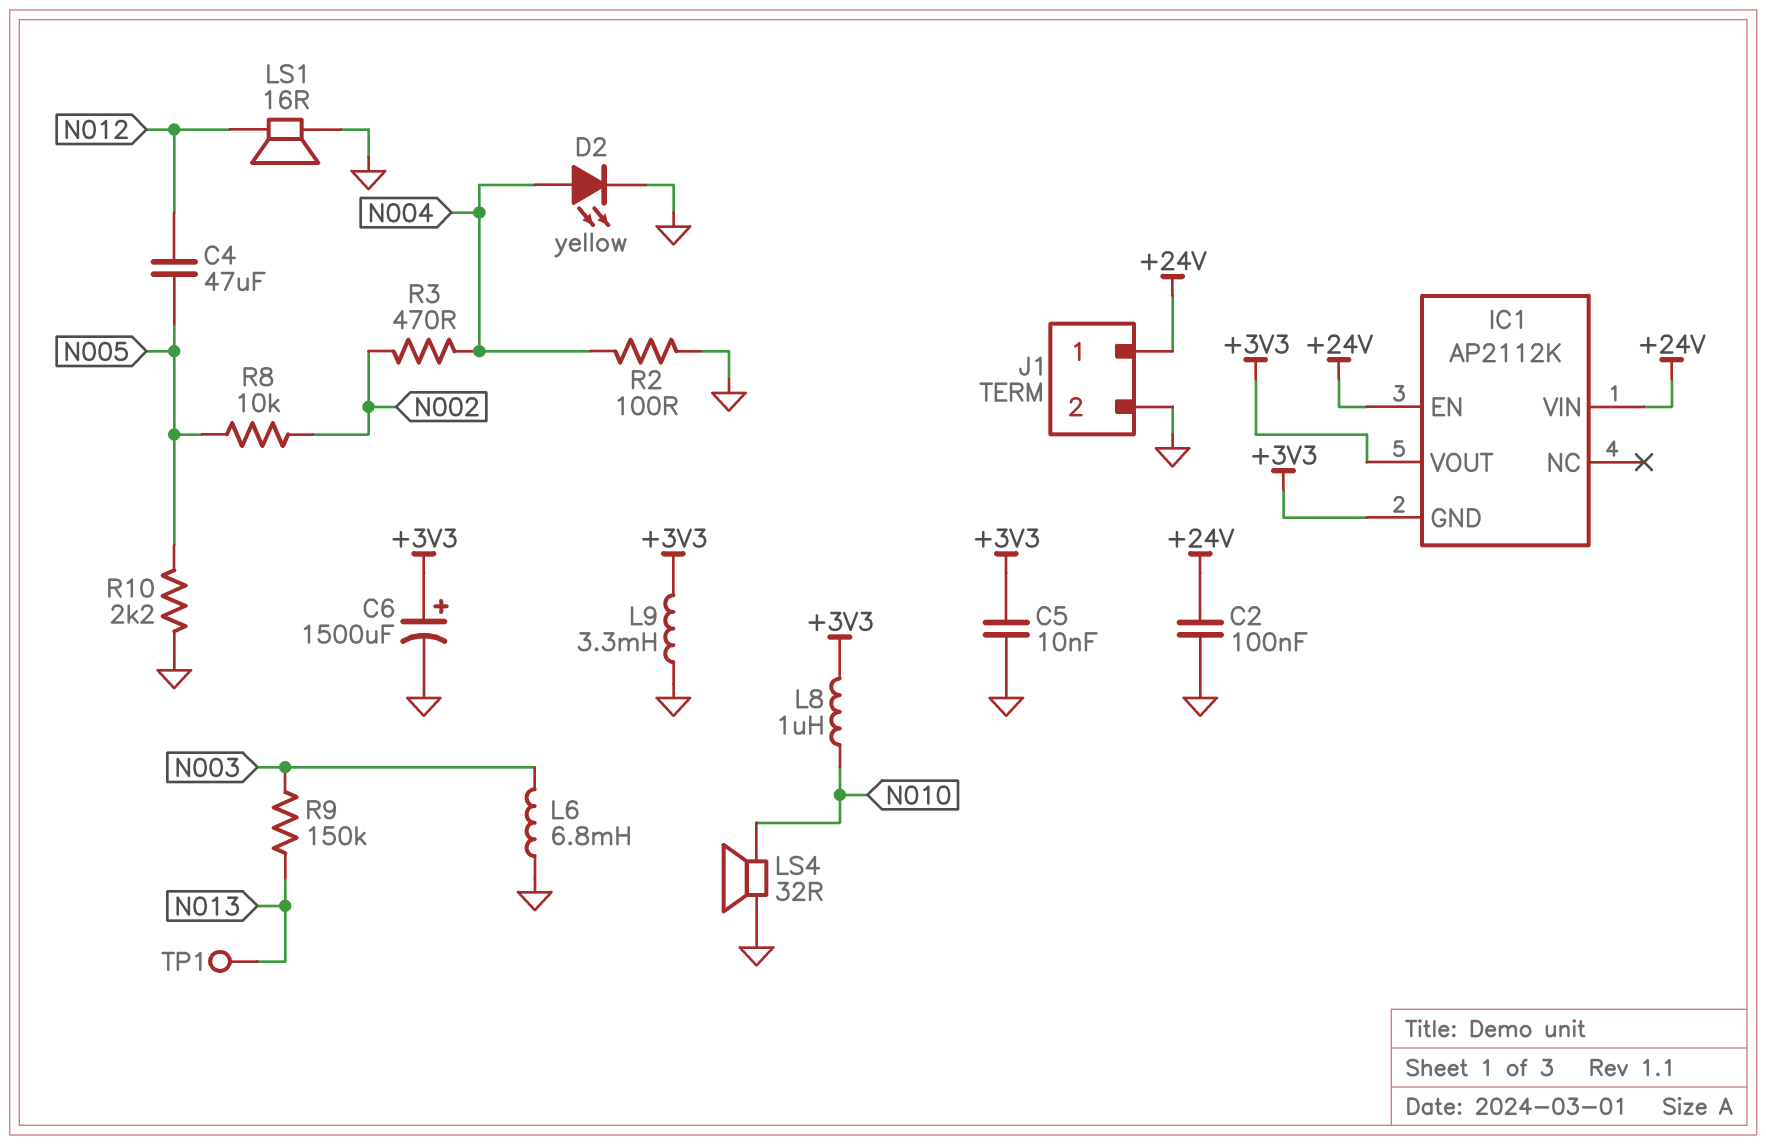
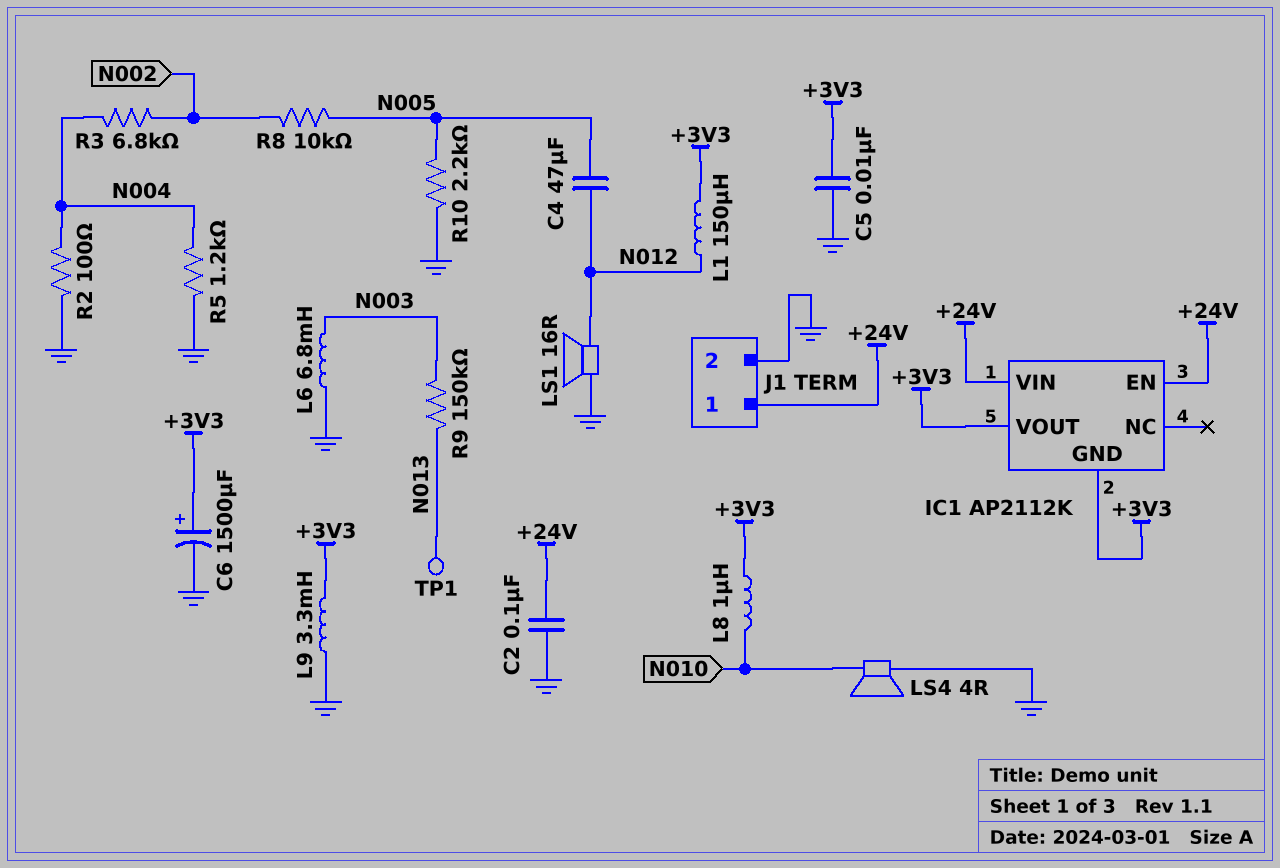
D2: LED yellow (A N004, K GND) -> none
L1: none -> 150uH (+3V3, N012)
LS4: speaker 32R (GND, N010) -> speaker 4R (GND, N010)
R3: 470 (N002, N004) -> 6.8k (N002, N004)
R5: none -> 1.2k (GND, N004)

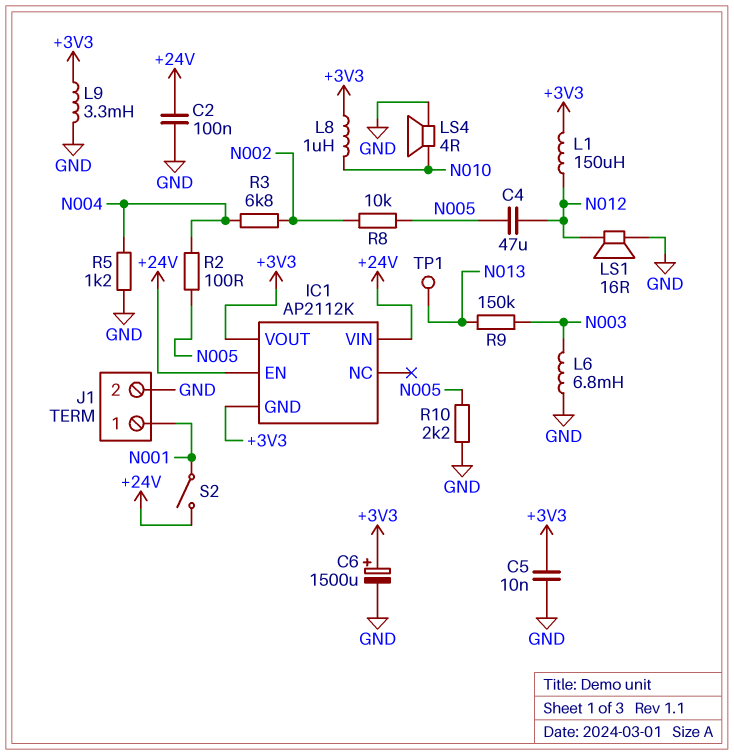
J1 pin 1: +24V -> N001
R2: 100 (GND, N004) -> 100 (N004, N005)
S2: none -> switch (+24V, N001)

